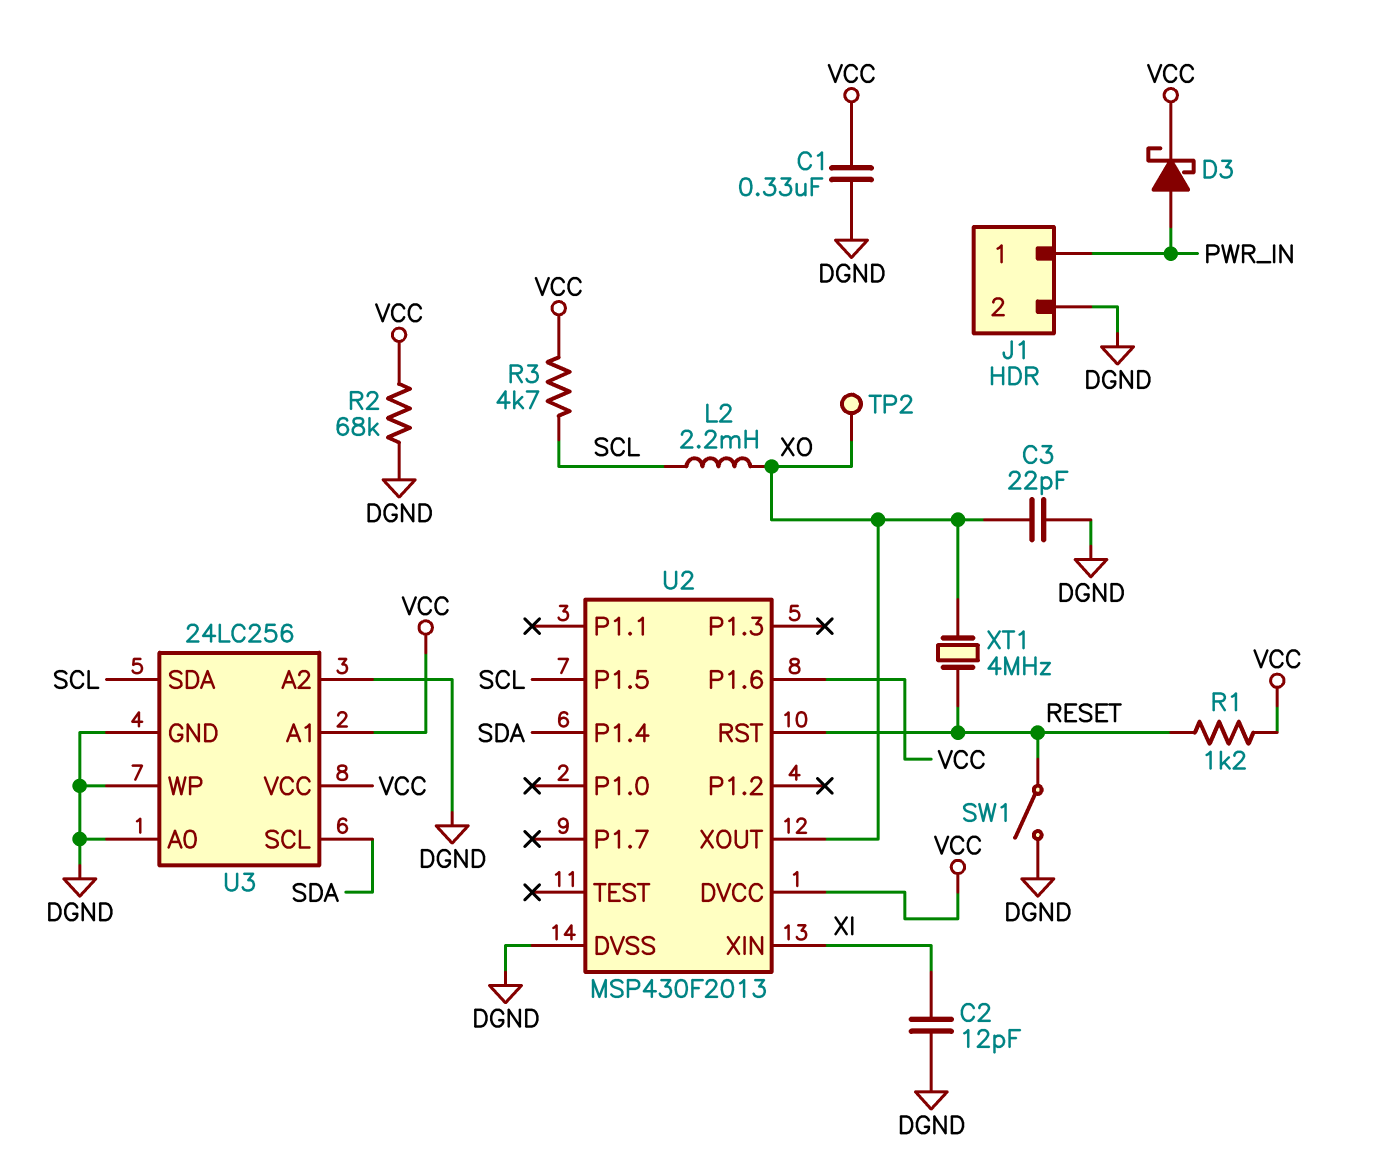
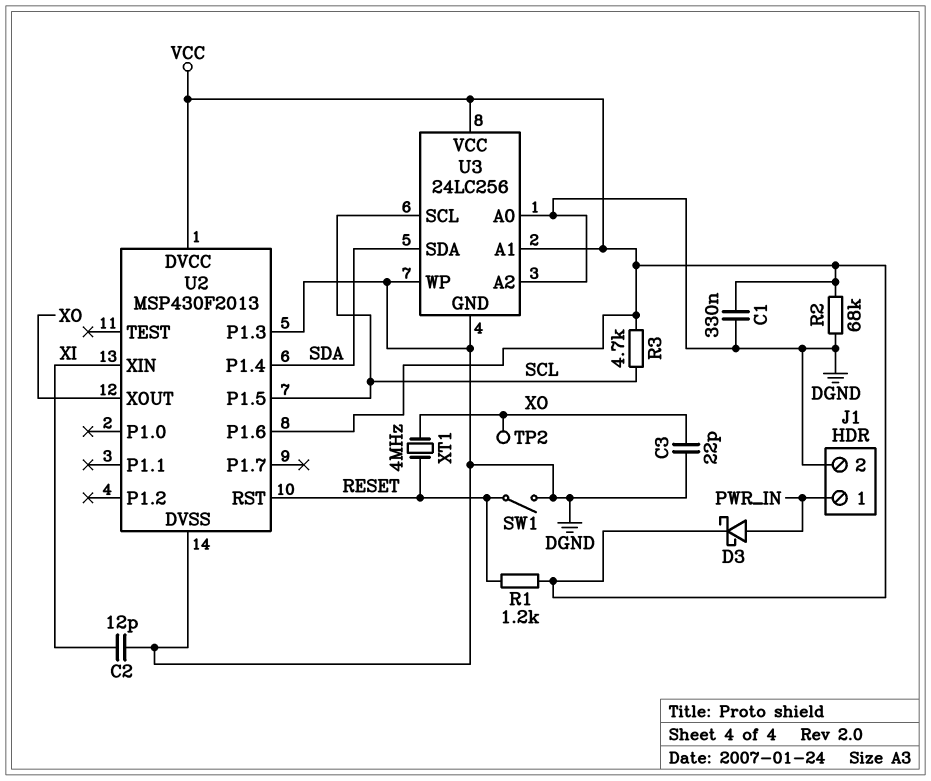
L2: 2.2mH (SCL, XO) -> none
U2 pin P1.3: none -> DGND
U3 pin SCL: SDA -> SCL
U3 pin SDA: SCL -> SDA

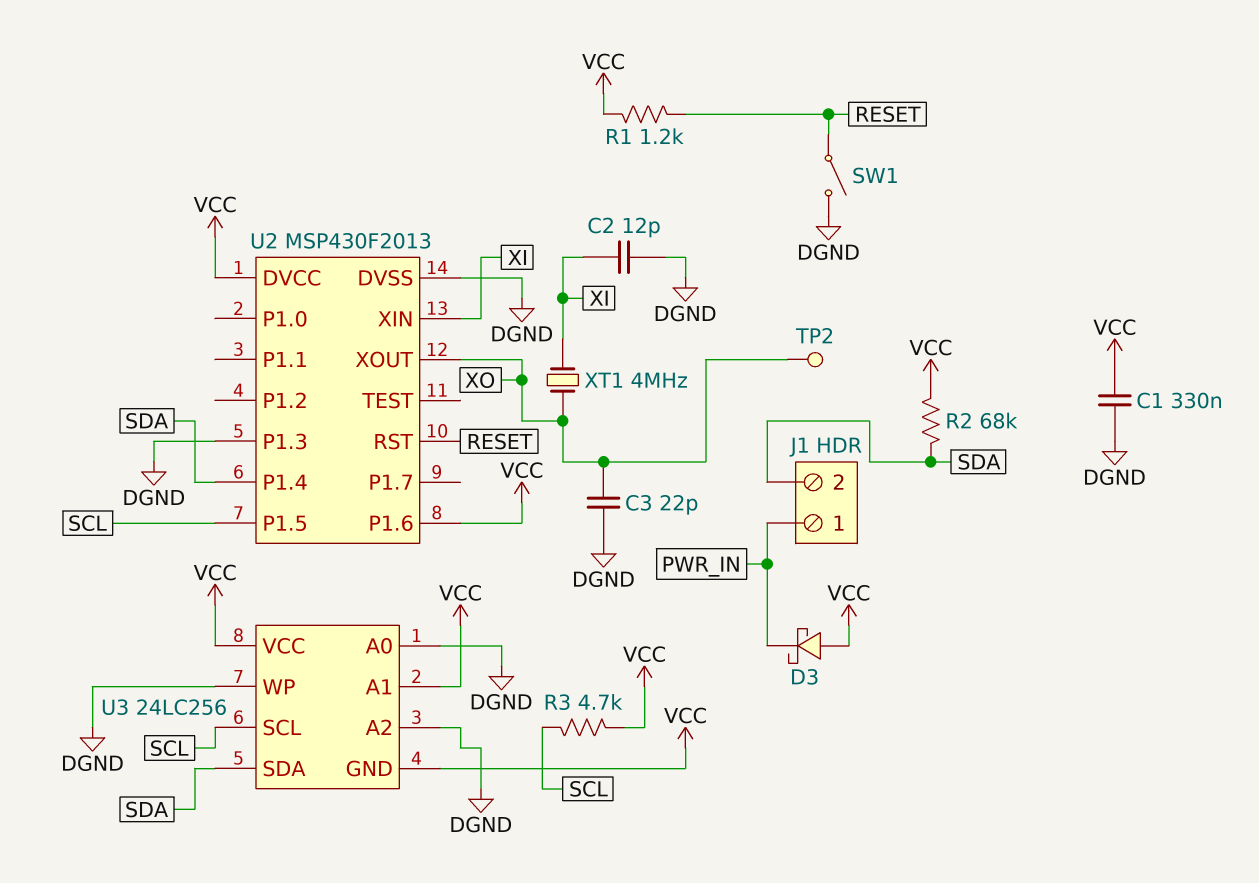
D3: schottky (A PWR_IN, K VCC) -> schottky (A VCC, K PWR_IN)
J1 pin 2: DGND -> SDA
R2: 68k (DGND, VCC) -> 68k (SDA, VCC)
U3 pin GND: DGND -> VCC
XT1: 4MHz (RESET, XO) -> 4MHz (XI, XO)

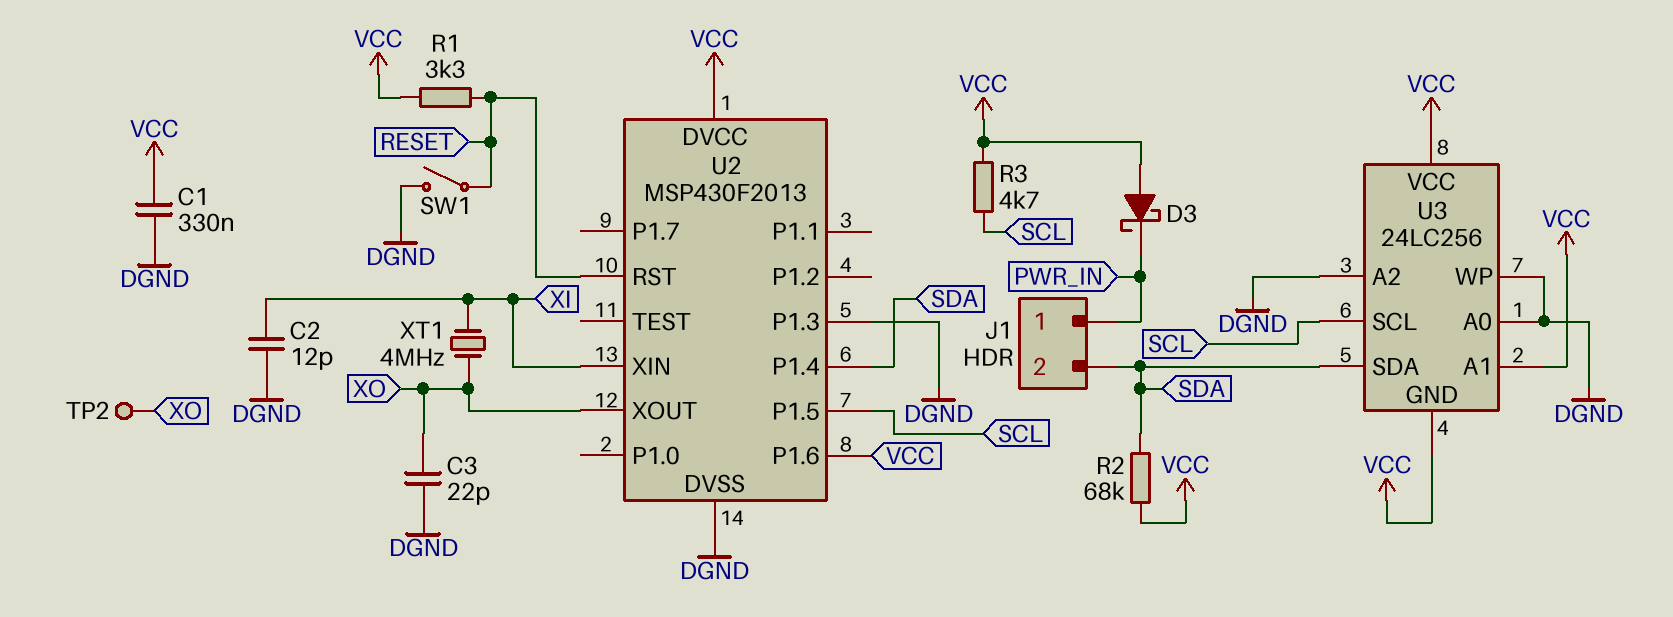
R1: 1.2k (RESET, VCC) -> 3.3k (RESET, VCC)

